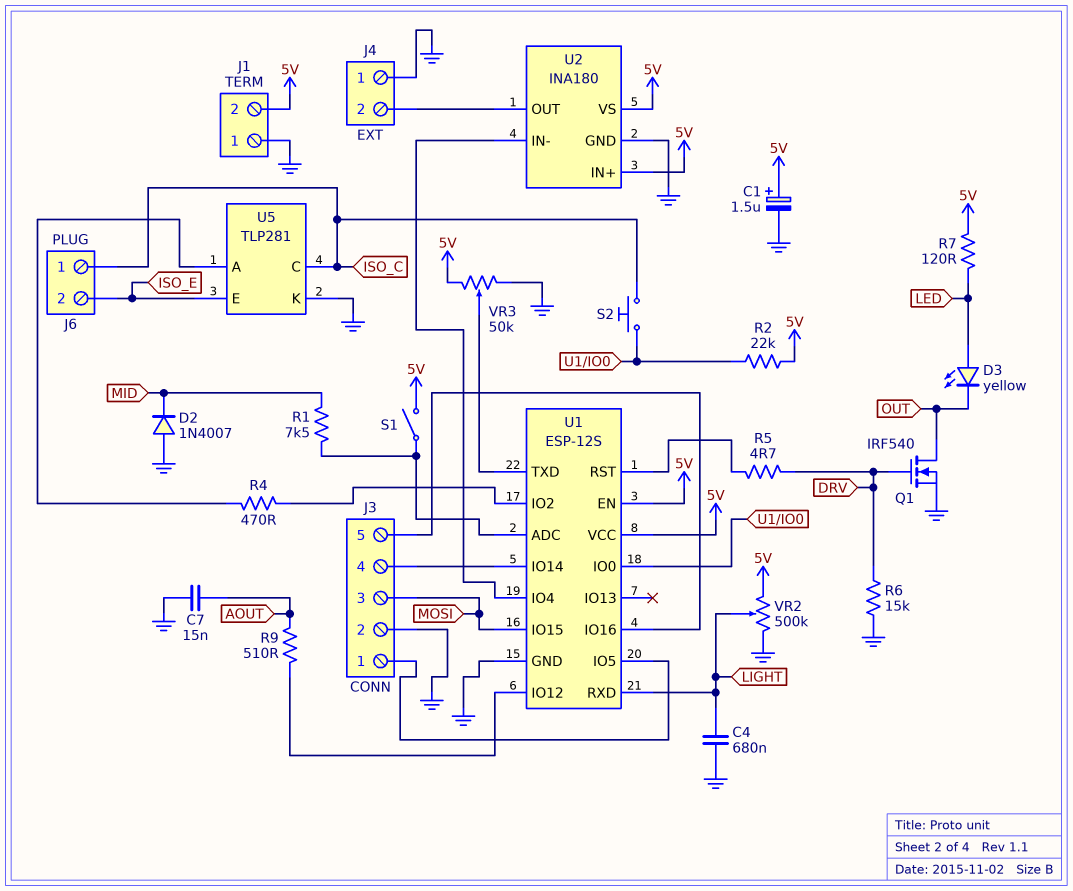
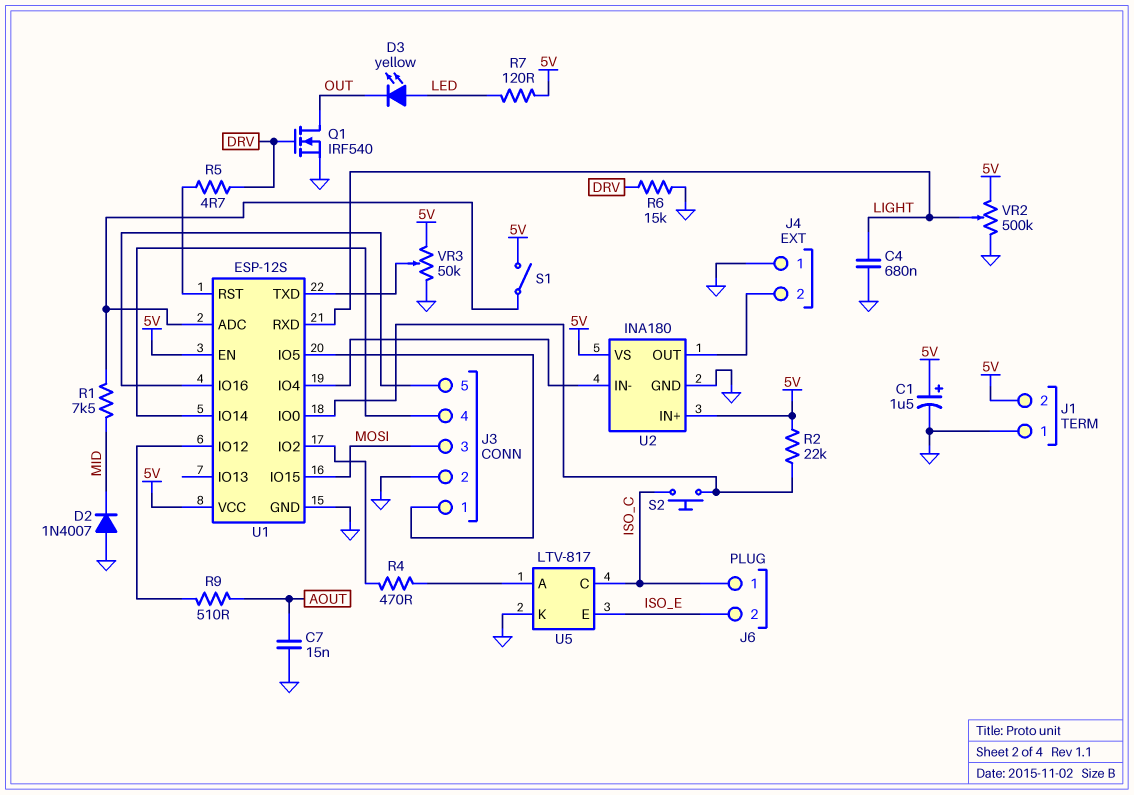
U5: TLP281 -> LTV-817

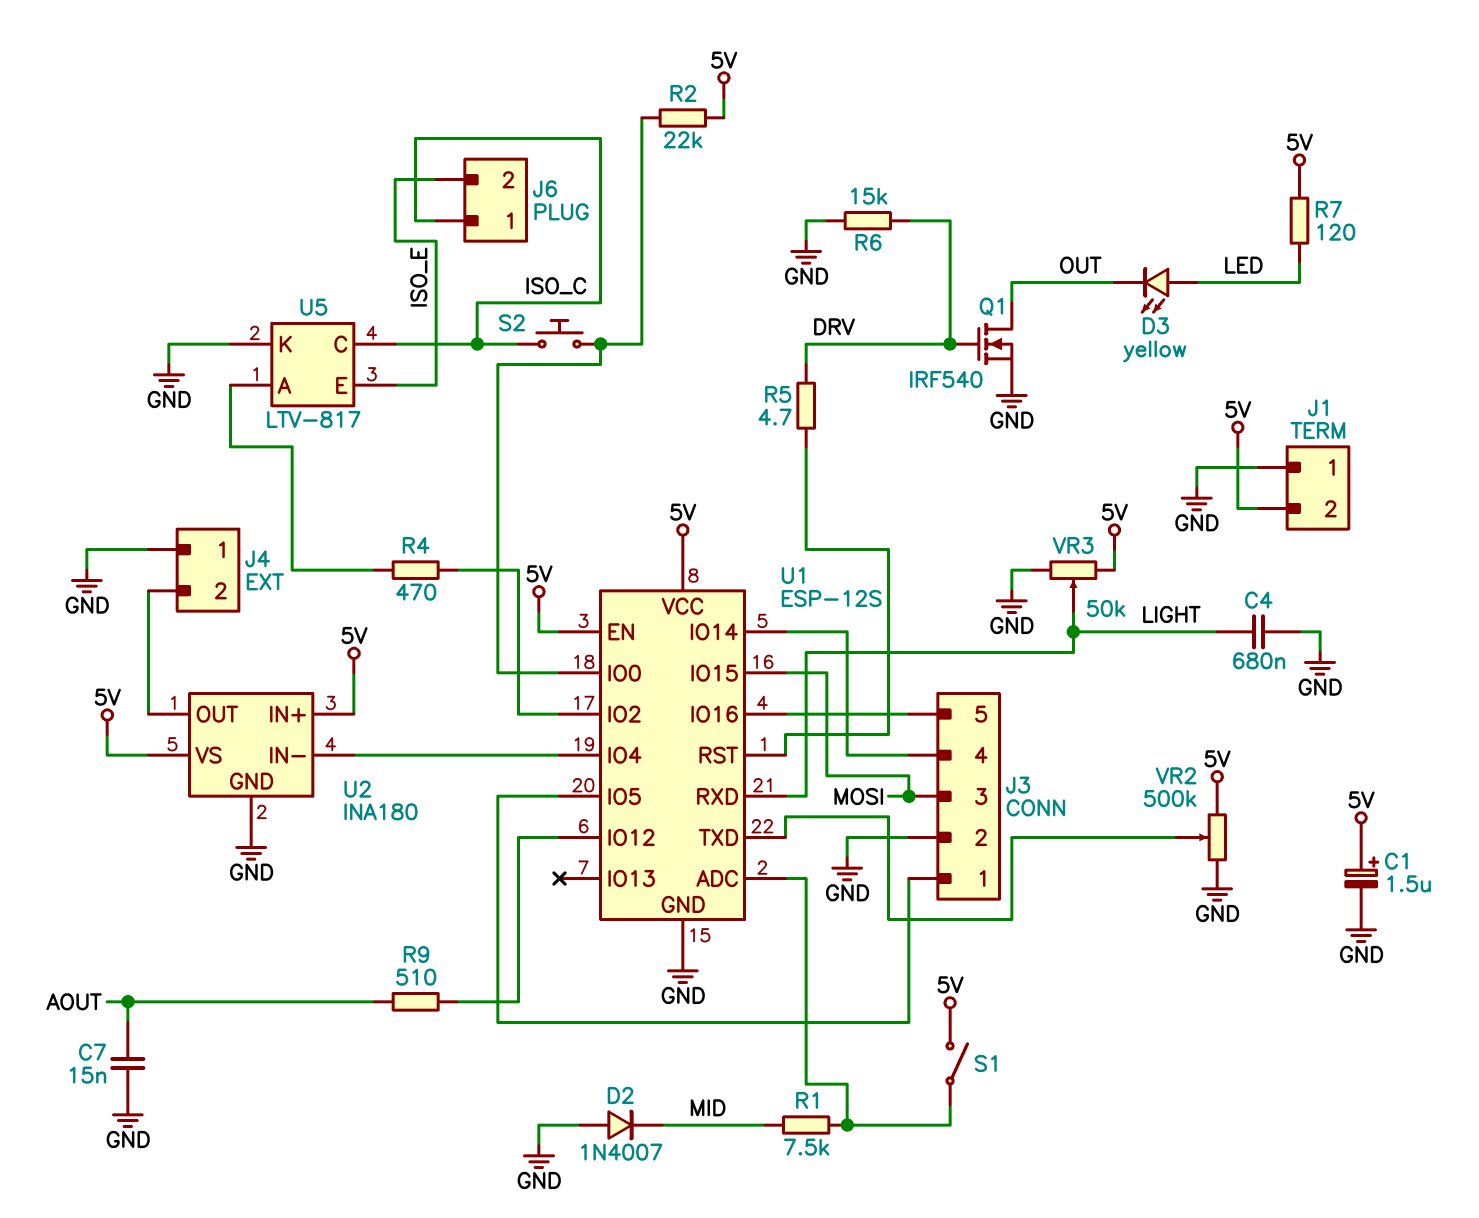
VR2: 500k (5V, GND, wiper LIGHT) -> 500k (5V, GND, wiper U1/TXD)
VR3: 50k (5V, GND, wiper U1/TXD) -> 50k (5V, GND, wiper LIGHT)

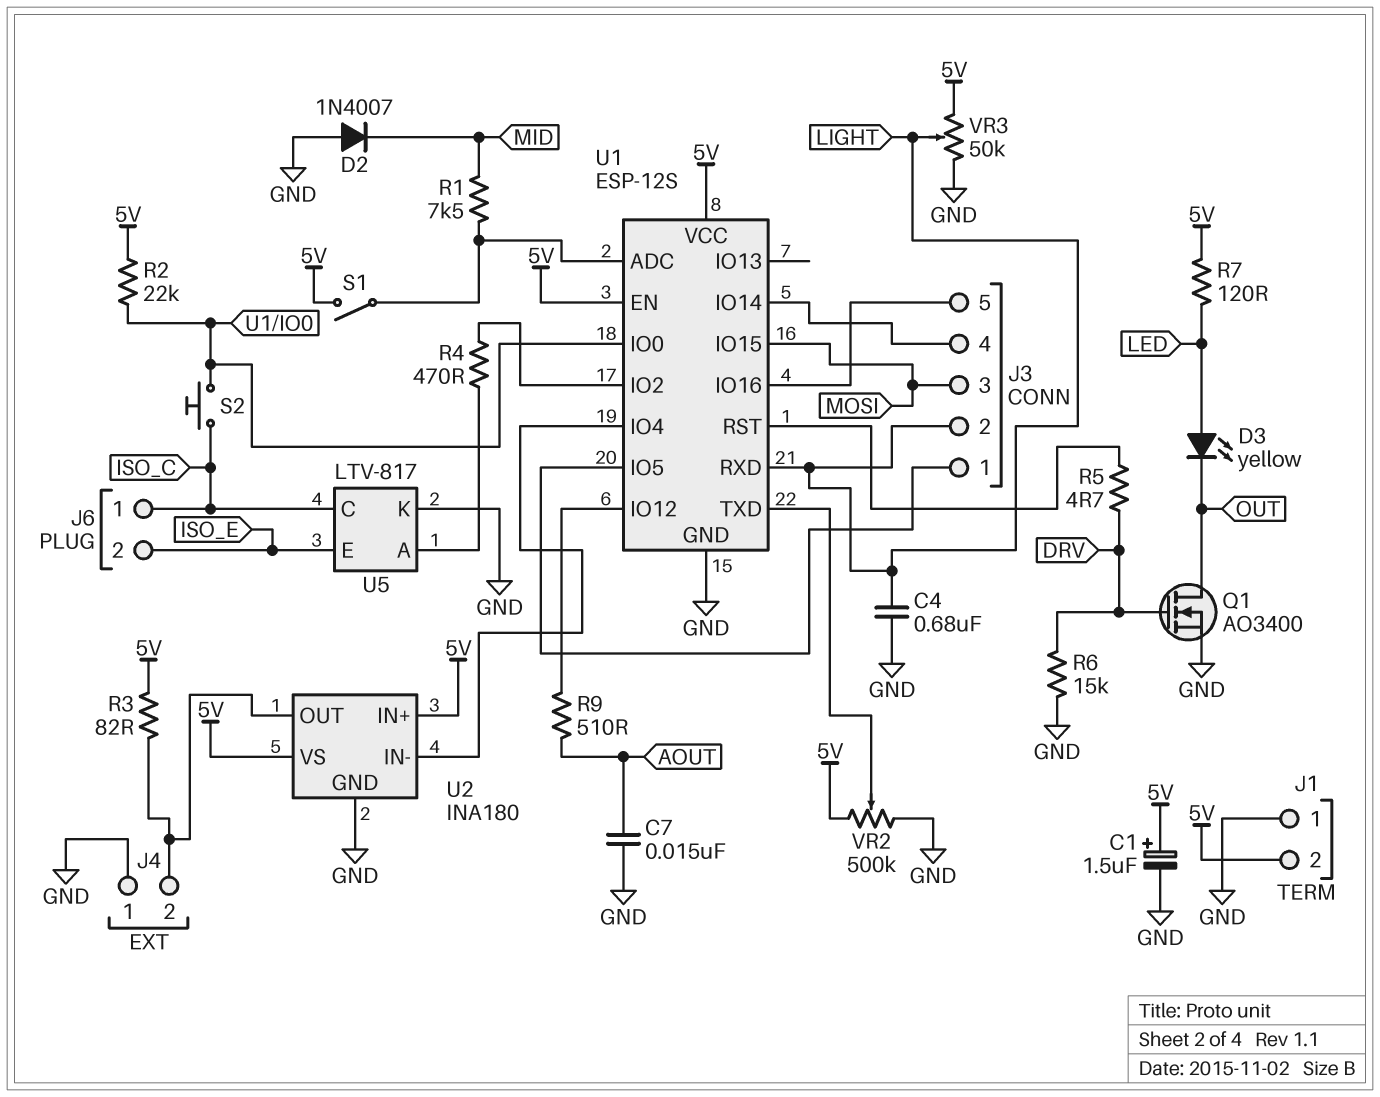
J3 pin 2: GND -> LIGHT
Q1: NMOS IRF540 (G DRV, D OUT, S GND) -> NMOS AO3400 (G DRV, D OUT, S GND)
R3: none -> 82 (5V, J4/2)

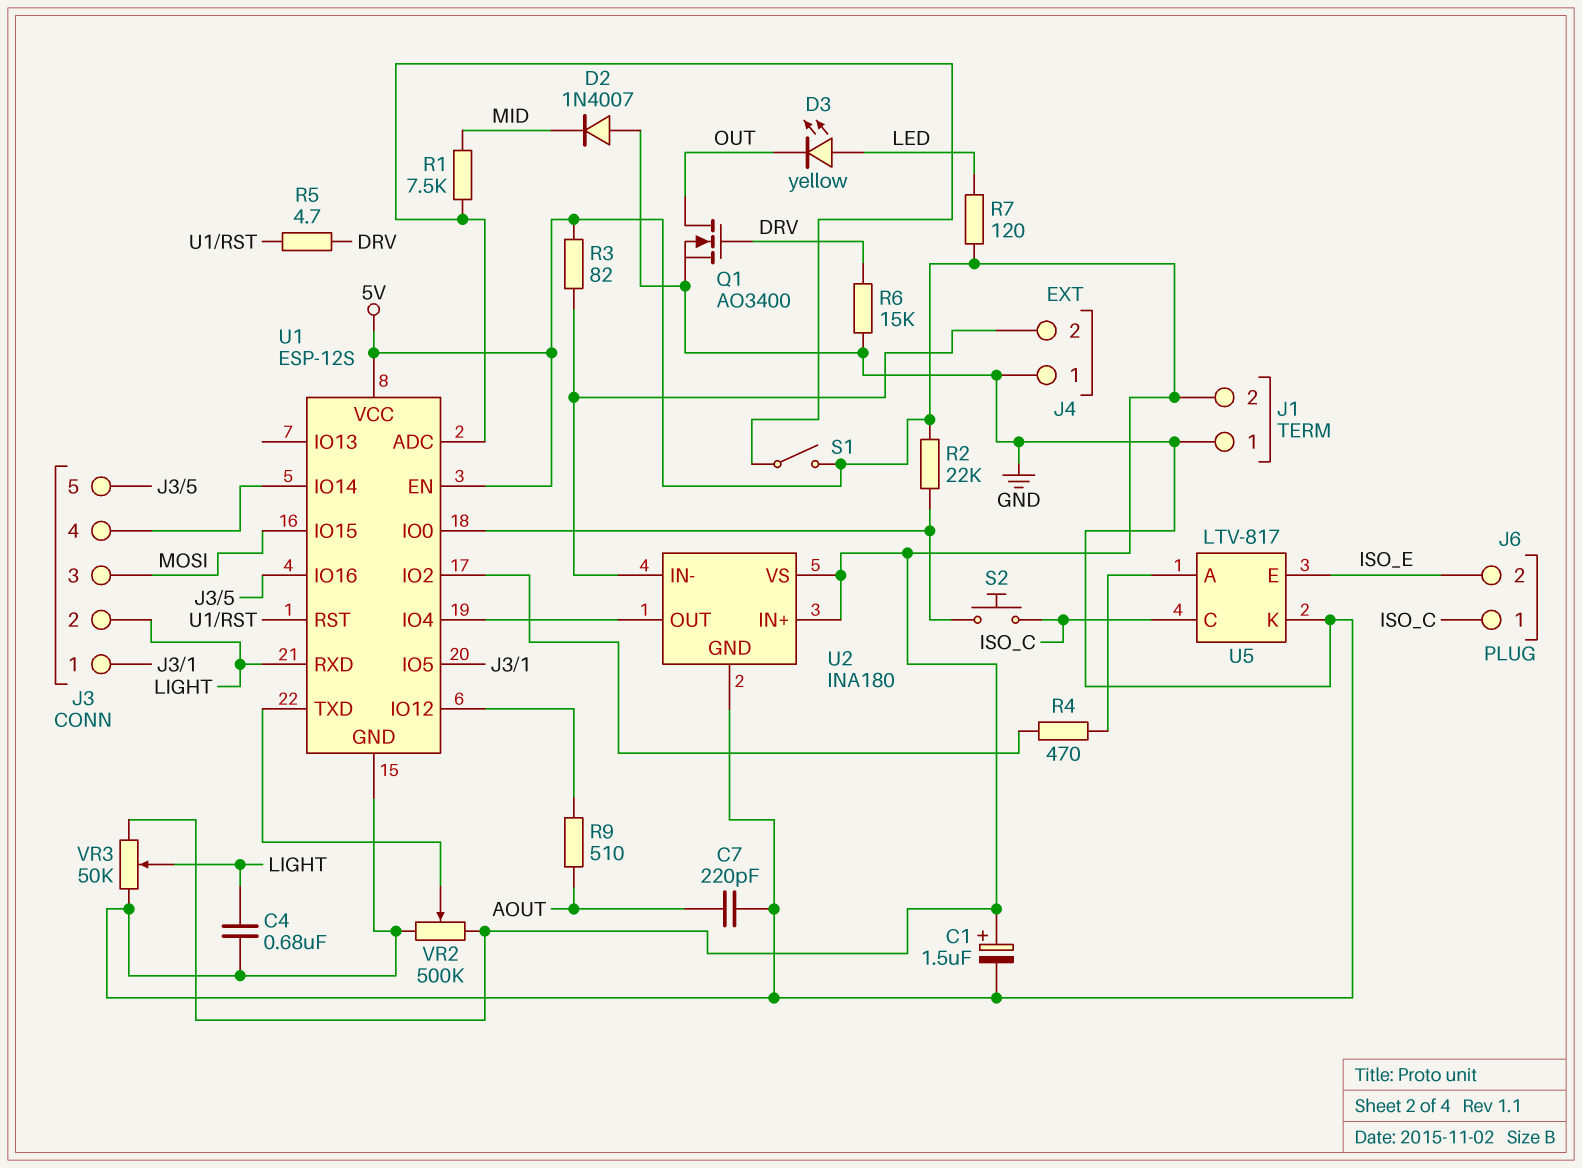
C7: 15nF (AOUT, GND) -> 220pF (AOUT, GND)
U2 pin IN-: U1/IO4 -> J4/2
U2 pin OUT: J4/2 -> U1/IO4

